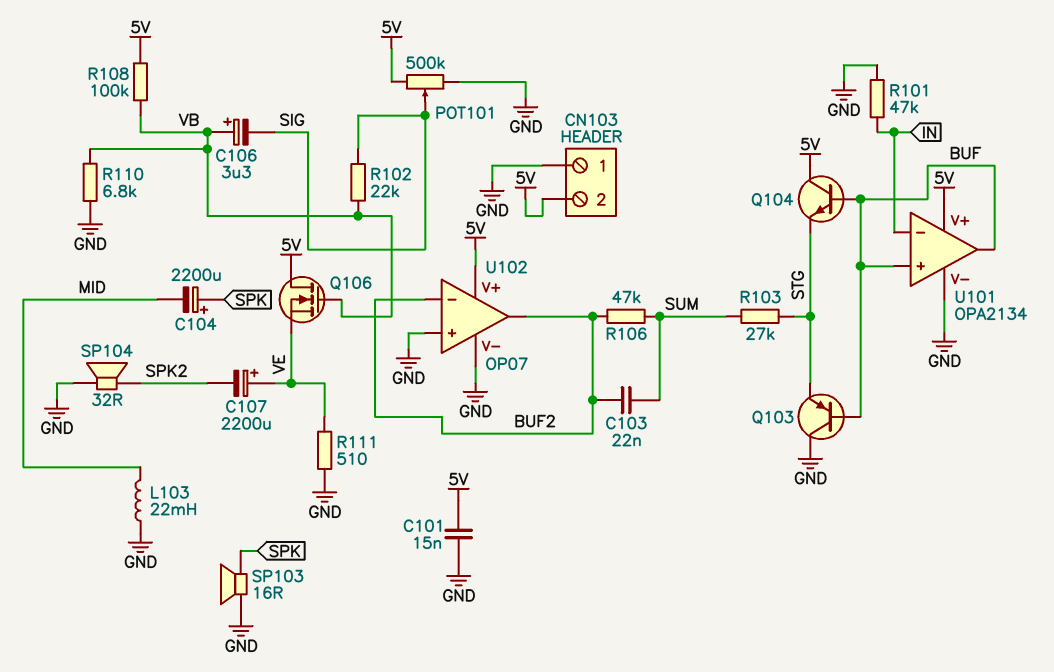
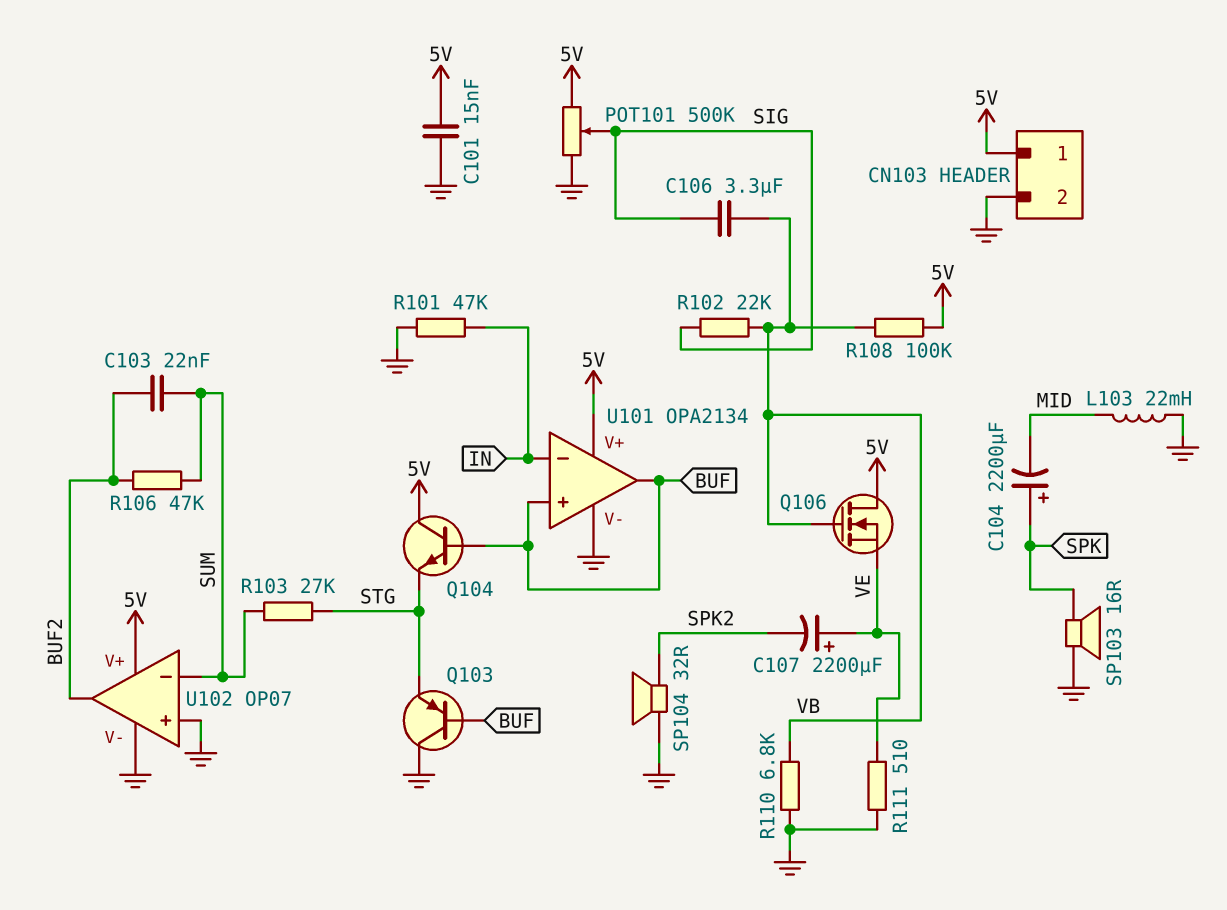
C106: 3.3uF (plus VB, minus SIG) -> 3.3uF (SIG, VB)
CN103 pin 1: GND -> 5V
CN103 pin 2: 5V -> GND
U102 pin in-: BUF2 -> SUM

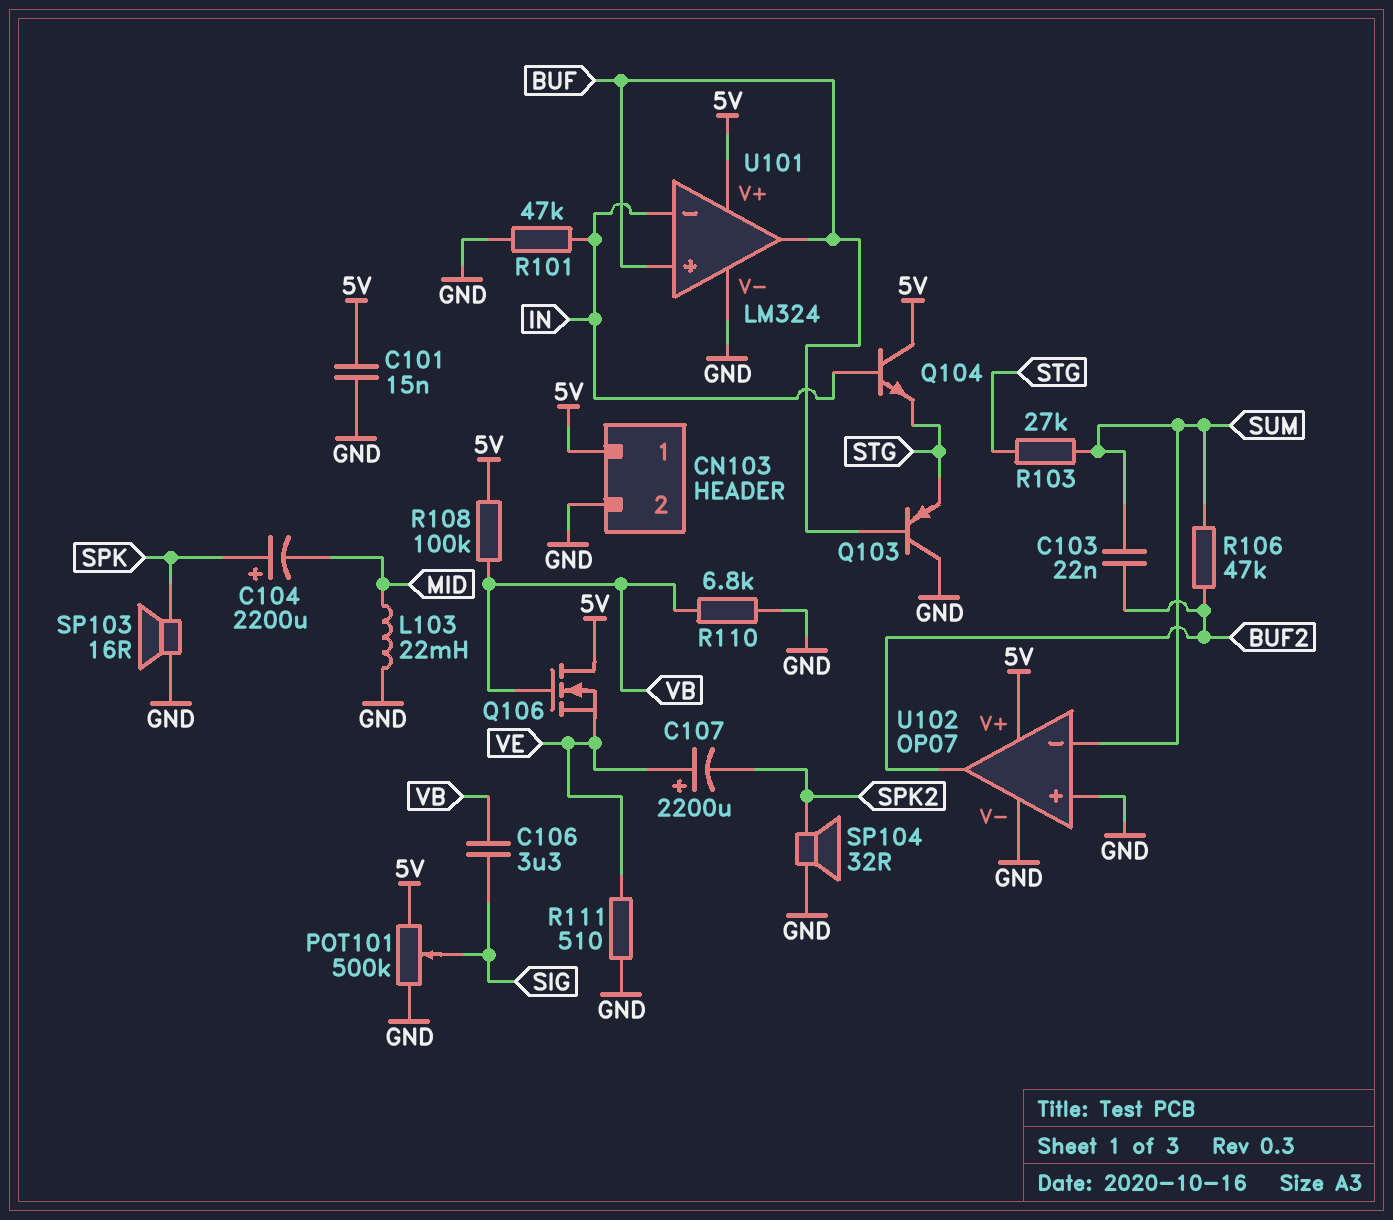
Q104: NPN (B BUF, C 5V, E STG) -> NPN (B IN, C 5V, E STG)
R102: 22k (SIG, VB) -> none
U101: OPA2134 -> LM324

